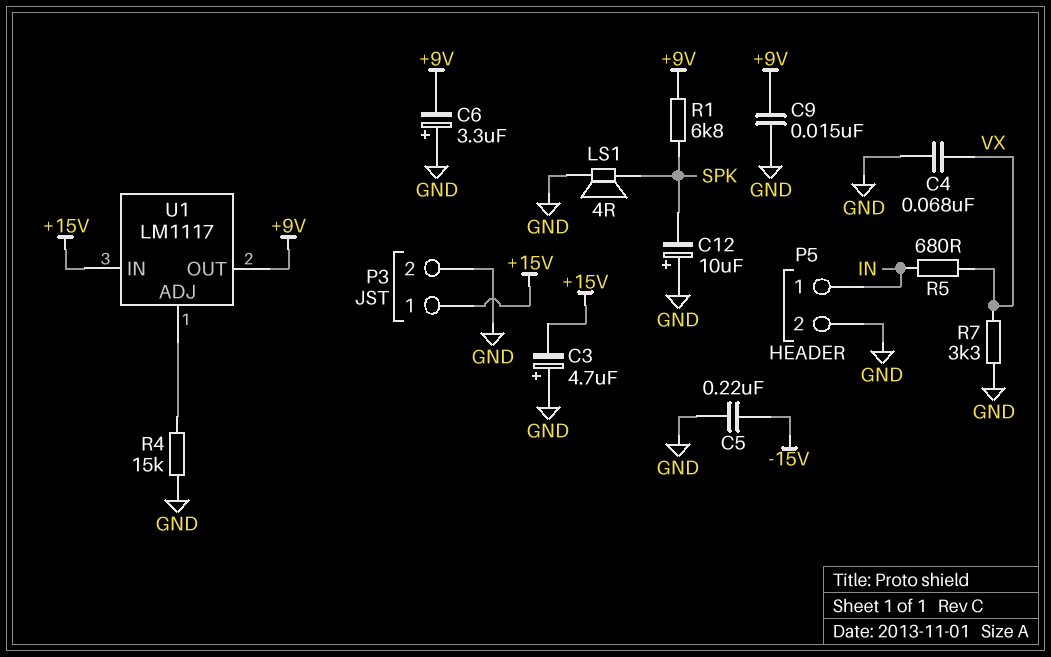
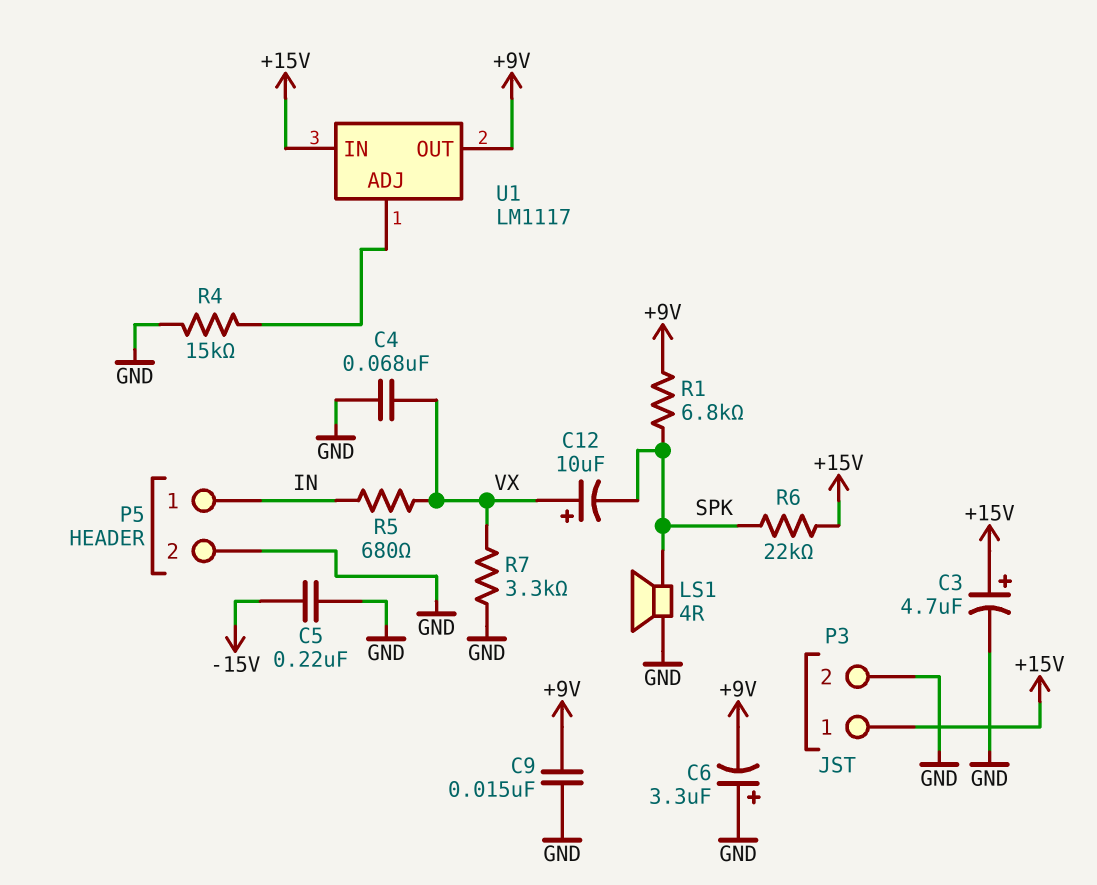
C3: 4.7uF (plus GND, minus +15V) -> 4.7uF (plus +15V, minus GND)
C12: 10uF (plus GND, minus SPK) -> 10uF (plus VX, minus SPK)
R6: none -> 22k (+15V, SPK)

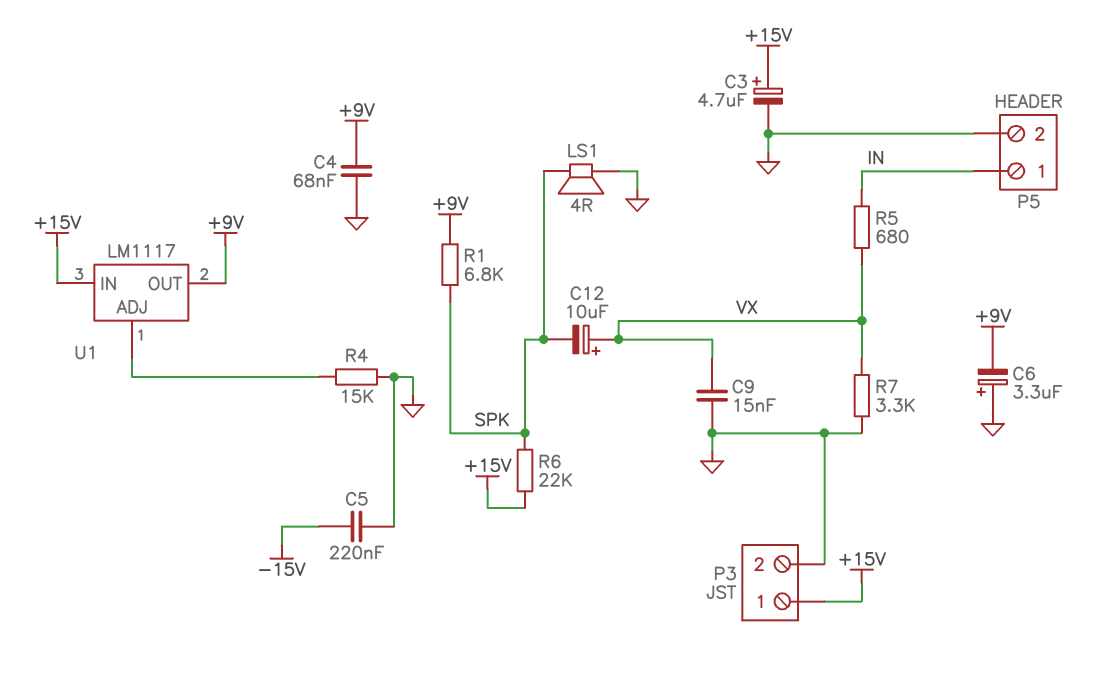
C4: 68nF (GND, VX) -> 68nF (+9V, GND)
C9: 15nF (+9V, GND) -> 15nF (GND, VX)

